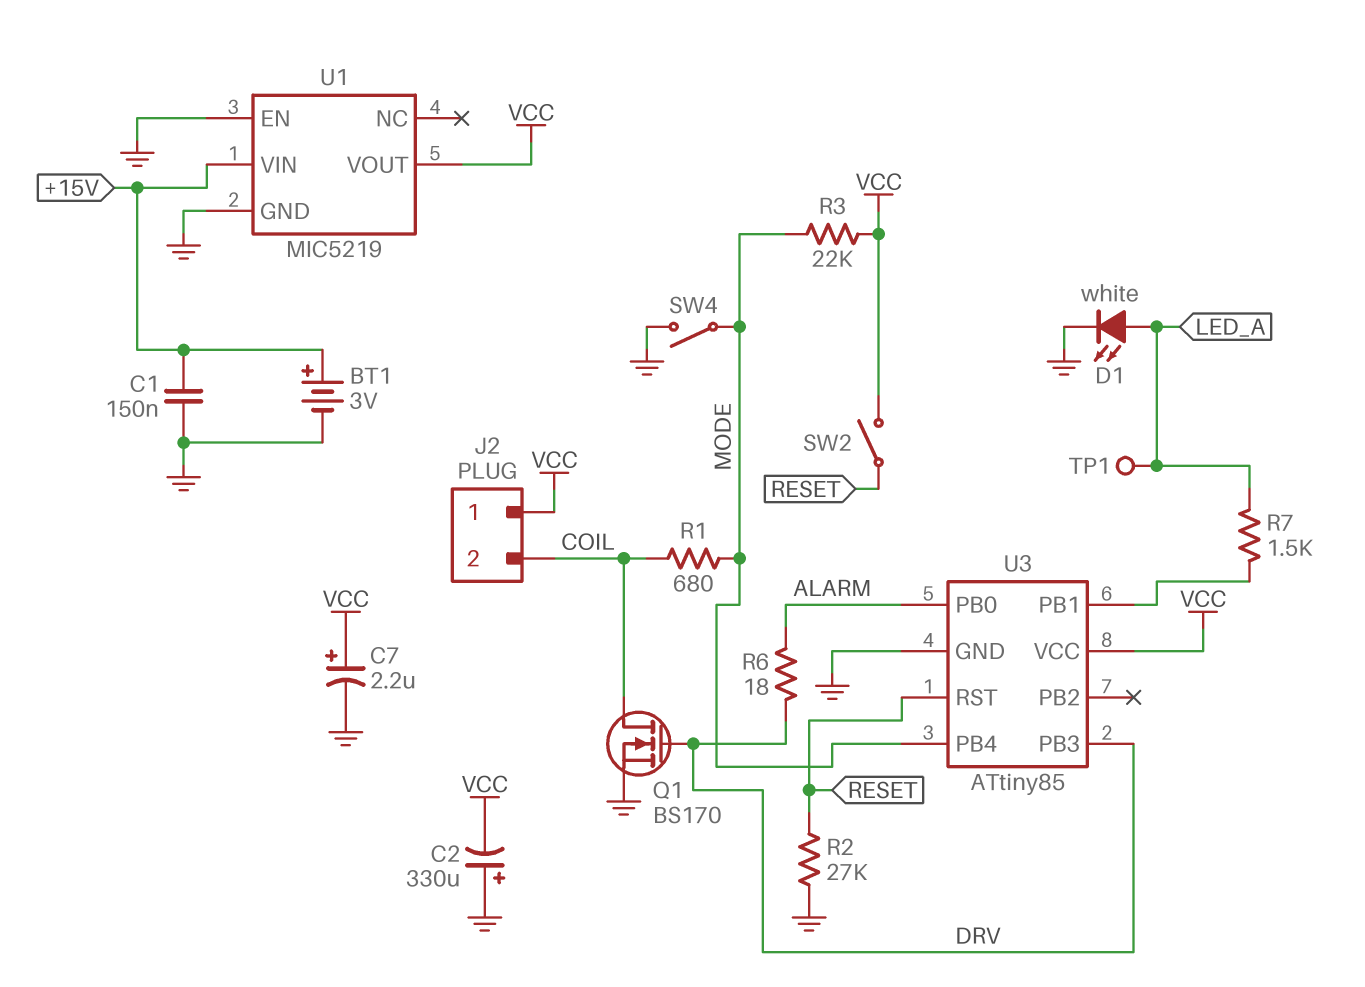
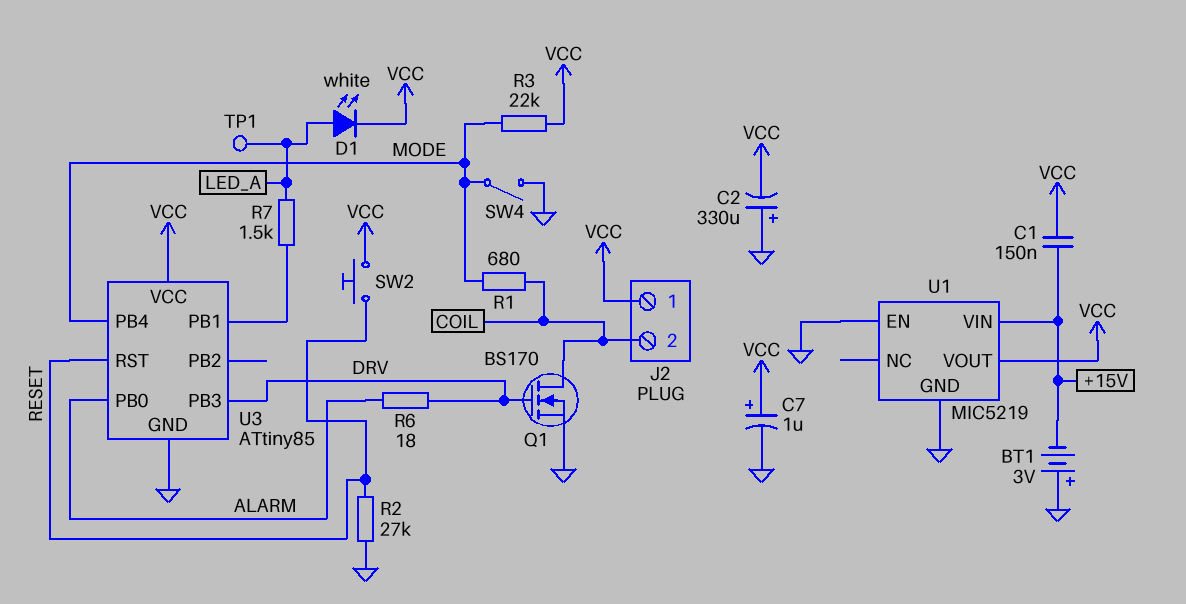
BT1: 3V (plus +15V, minus GND) -> 3V (plus GND, minus +15V)
C1: 150nF (+15V, GND) -> 150nF (+15V, VCC)
C7: 2.2uF (plus VCC, minus GND) -> 1uF (plus VCC, minus GND)
D1: LED white (A LED_A, K GND) -> LED white (A LED_A, K VCC)
SW2: switch (RESET, VCC) -> button (RESET, VCC)

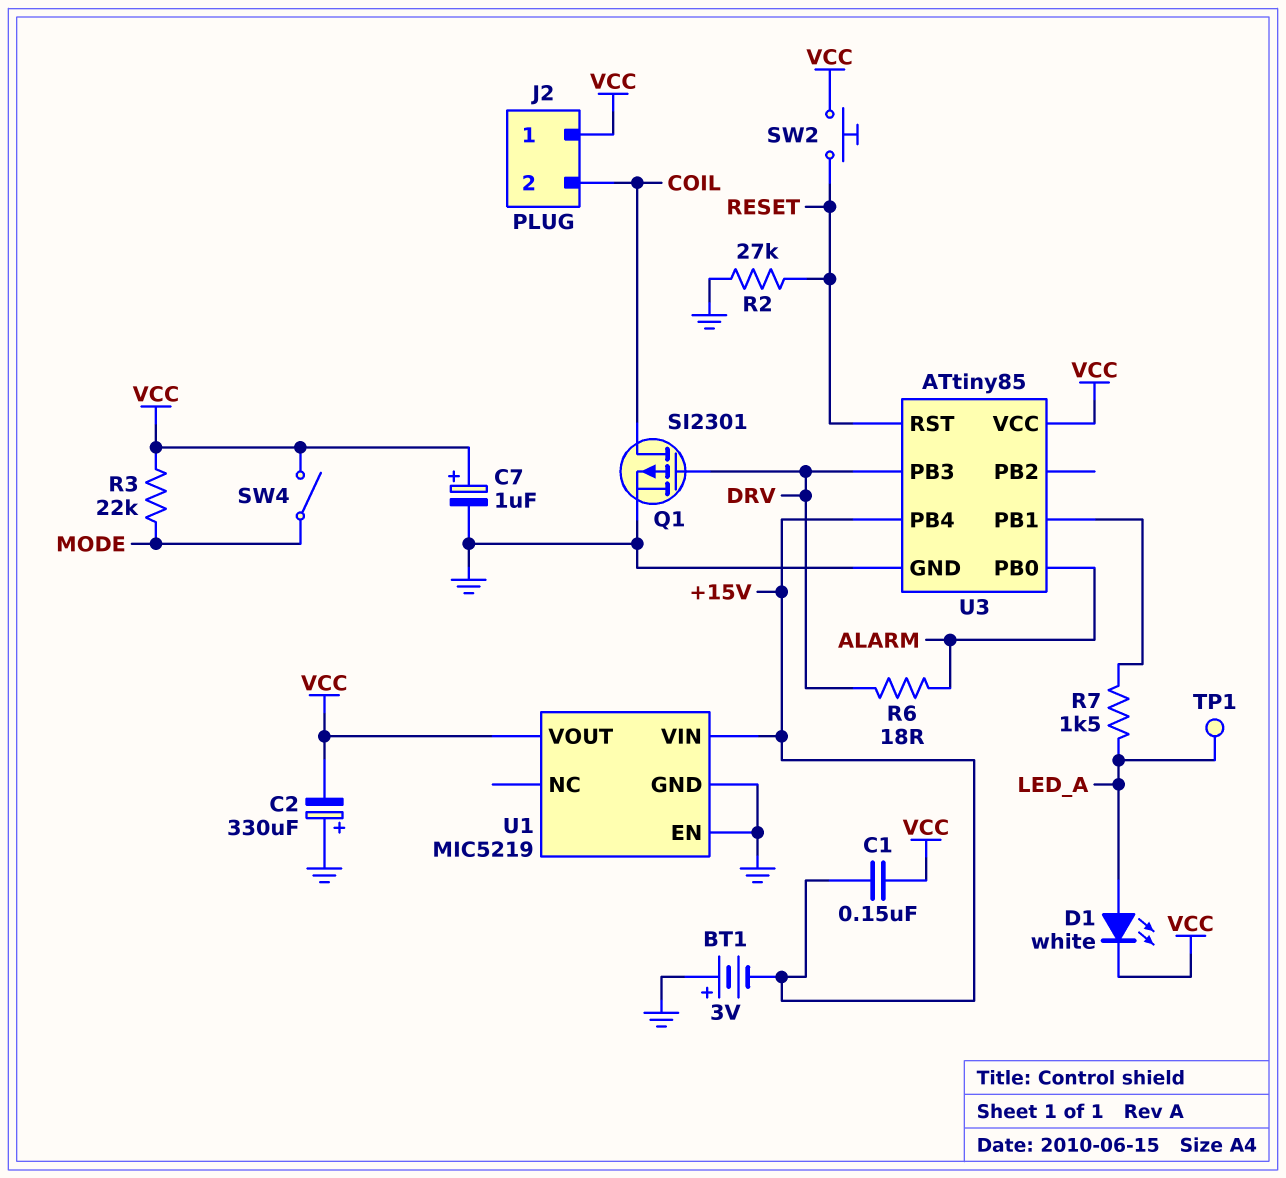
Q1: NMOS BS170 (G DRV, D COIL, S GND) -> PMOS SI2301 (G DRV, D COIL, S GND)
R1: 680 (COIL, MODE) -> none
SW4: switch (GND, MODE) -> switch (MODE, VCC)
U3 pin PB4: MODE -> +15V

